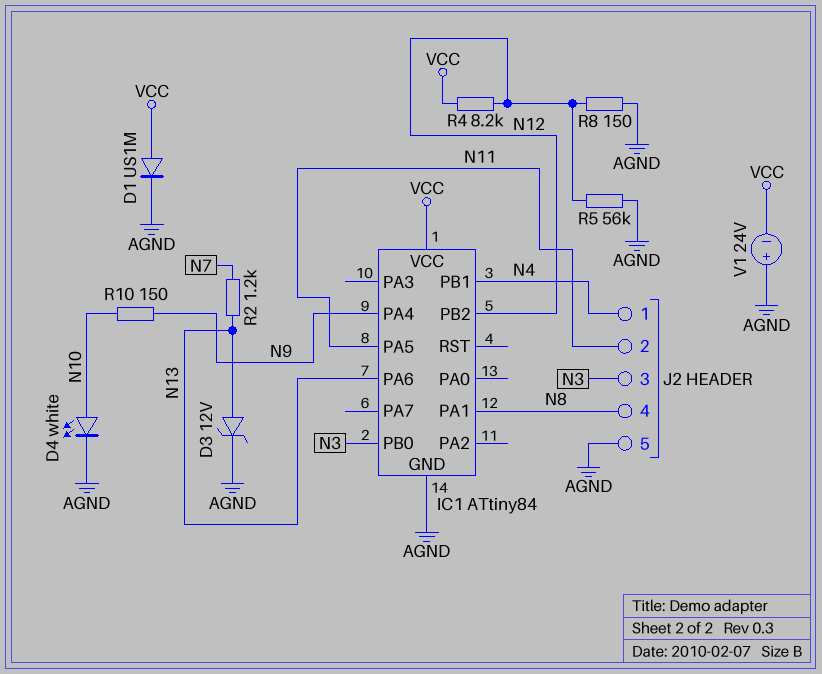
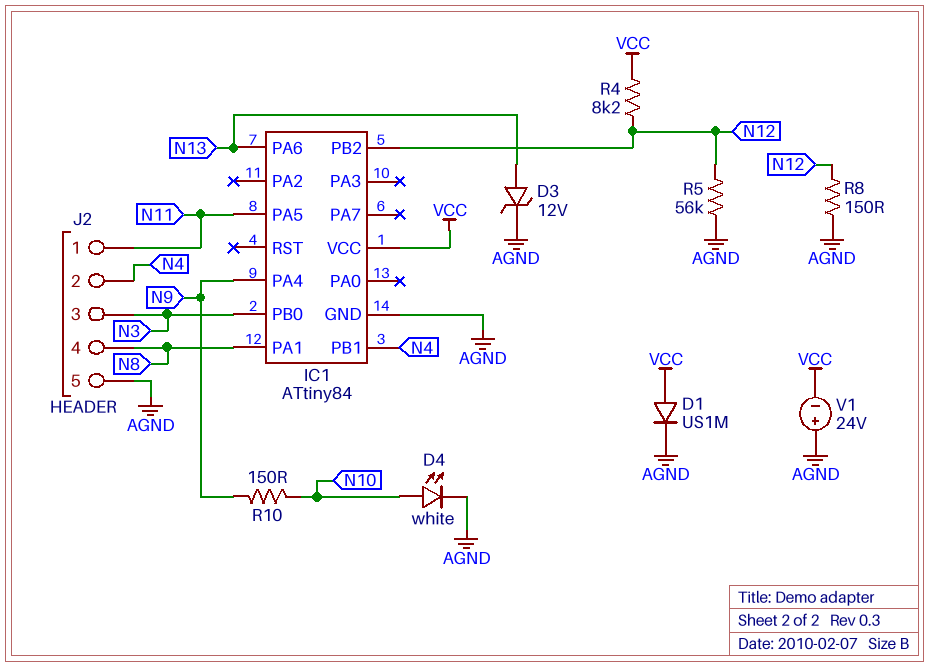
J2 pin 1: N4 -> N11
J2 pin 2: N11 -> N4
R2: 1.2k (N7, N13) -> none

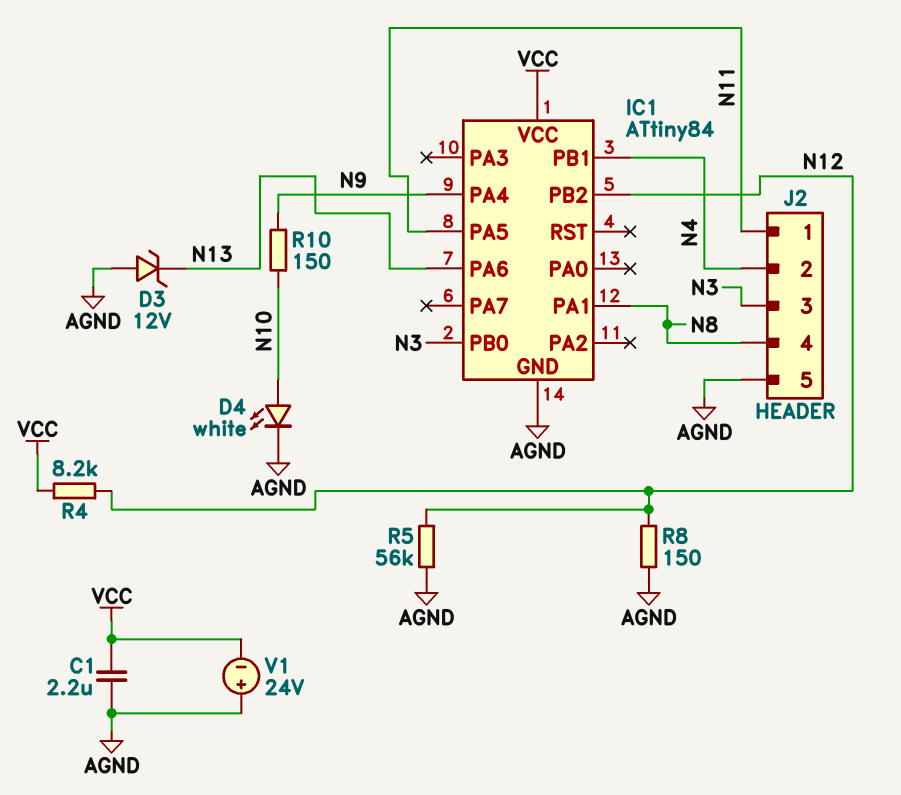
C1: none -> 2.2uF (AGND, VCC)
D1: diode US1M (A VCC, K AGND) -> none
D3: zener 12V (A N13, K AGND) -> zener 12V (A AGND, K N13)

